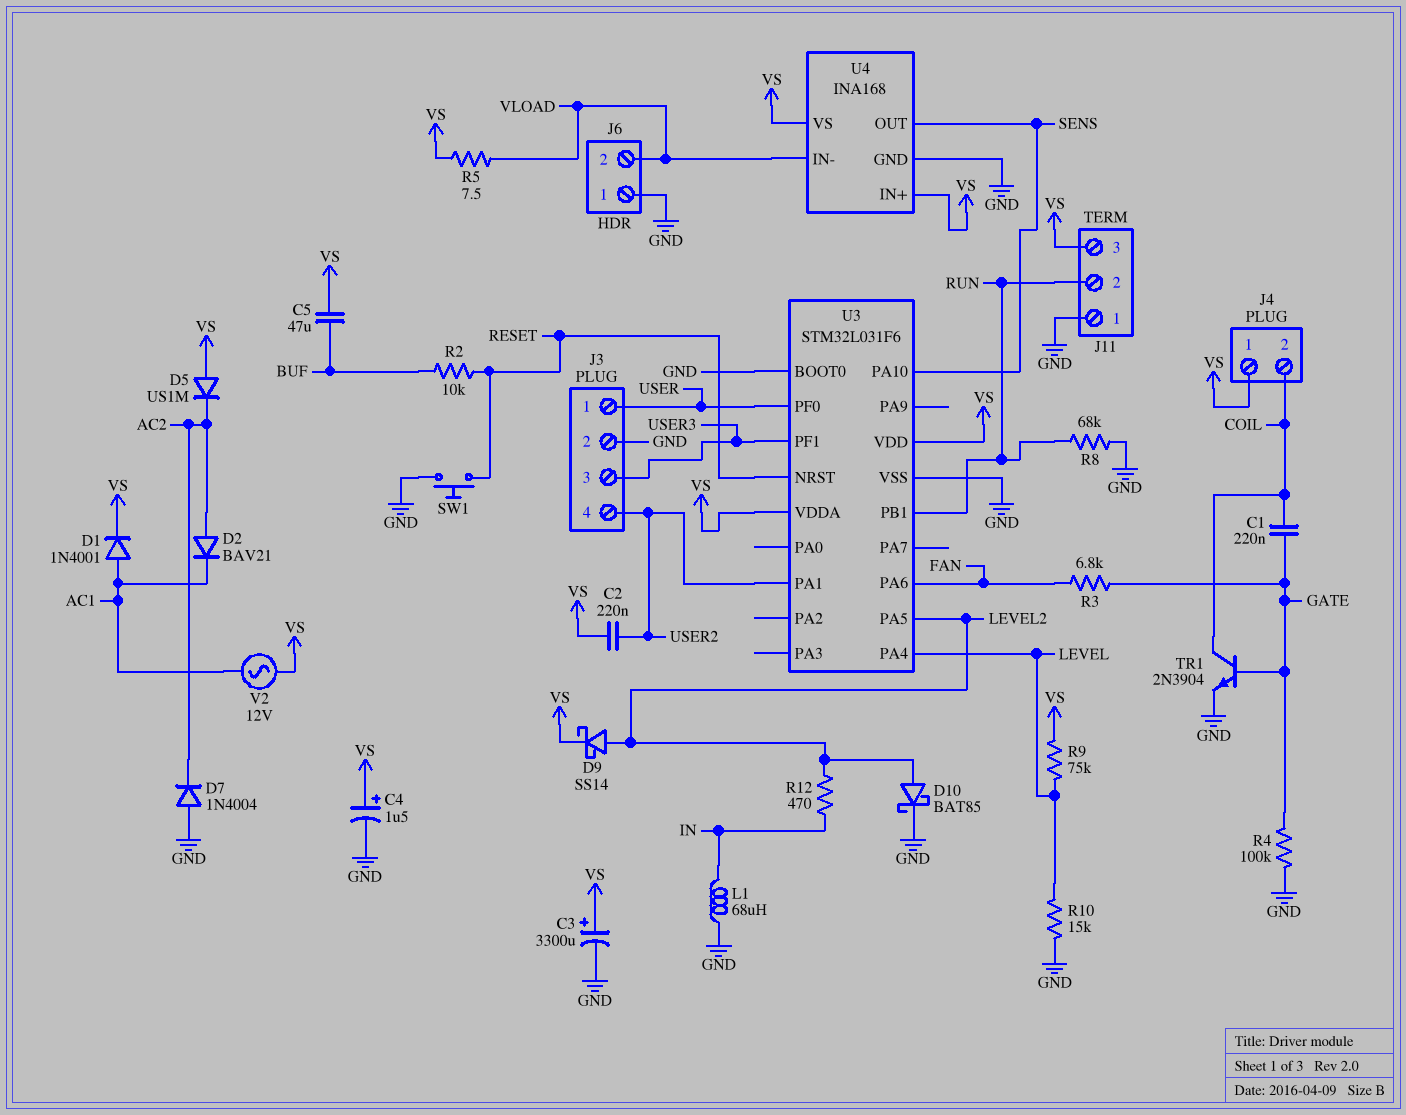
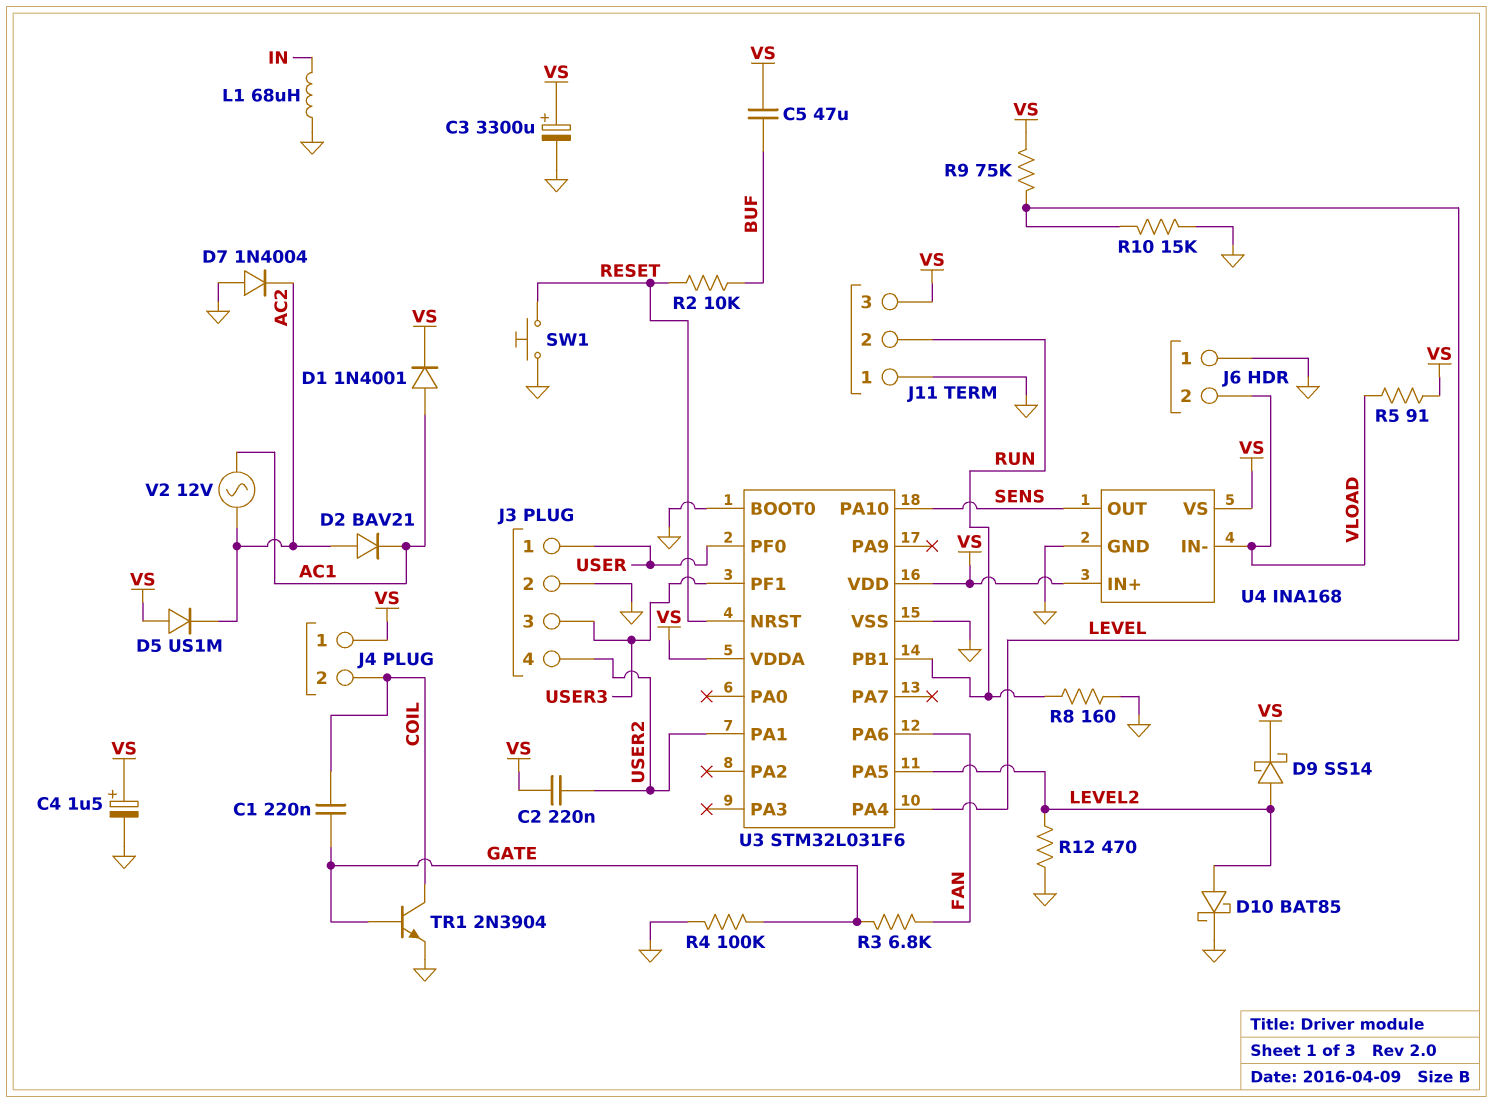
R5: 7.5 (VLOAD, VS) -> 91 (VLOAD, VS)
R8: 68k (GND, RUN) -> 160 (GND, RUN)
R12: 470 (IN, LEVEL2) -> 470 (GND, LEVEL2)
V2: AC 12V (AC1, VS) -> AC 12V (AC1, AC2)

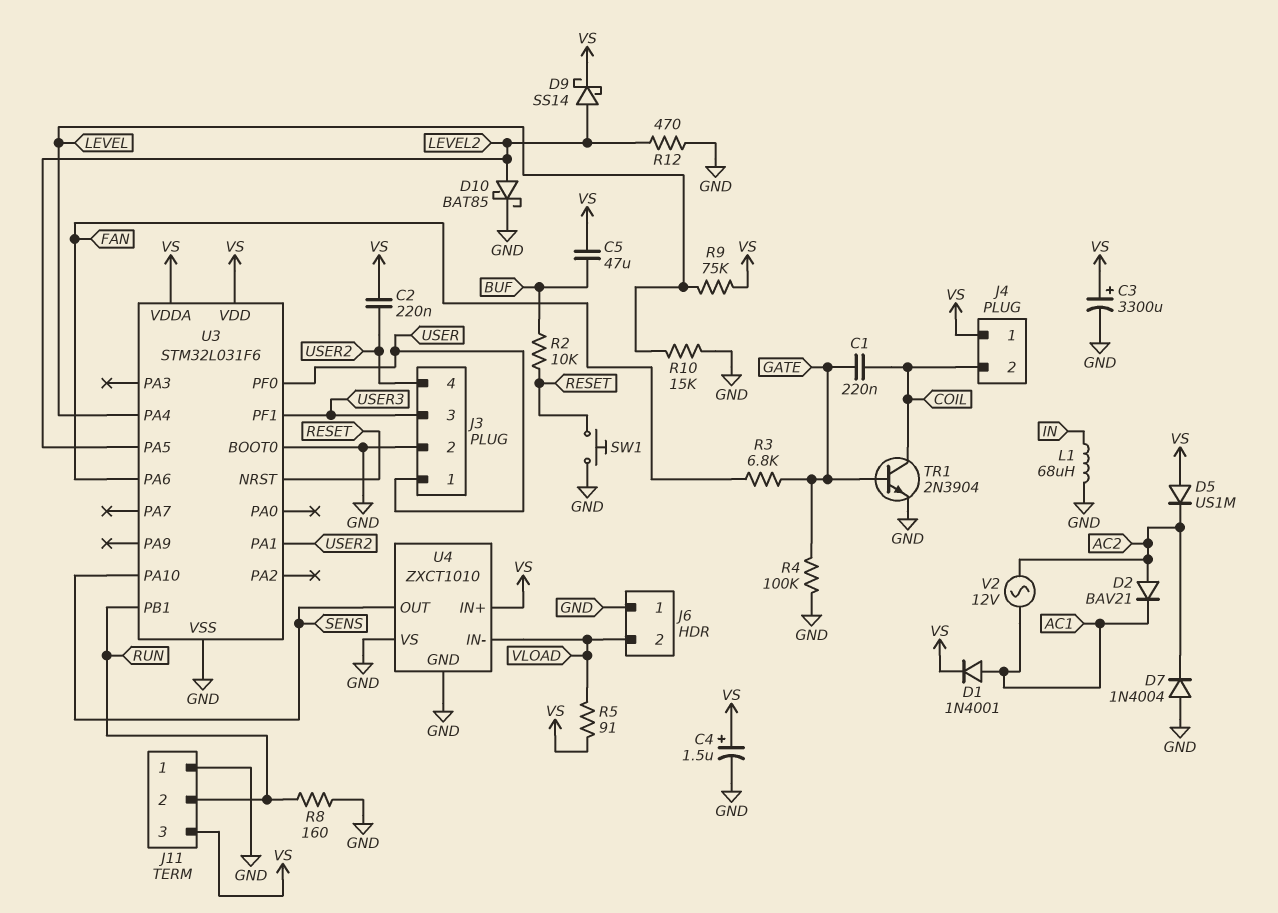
U4: INA168 -> ZXCT1010
U4 pin VS: VS -> GND

